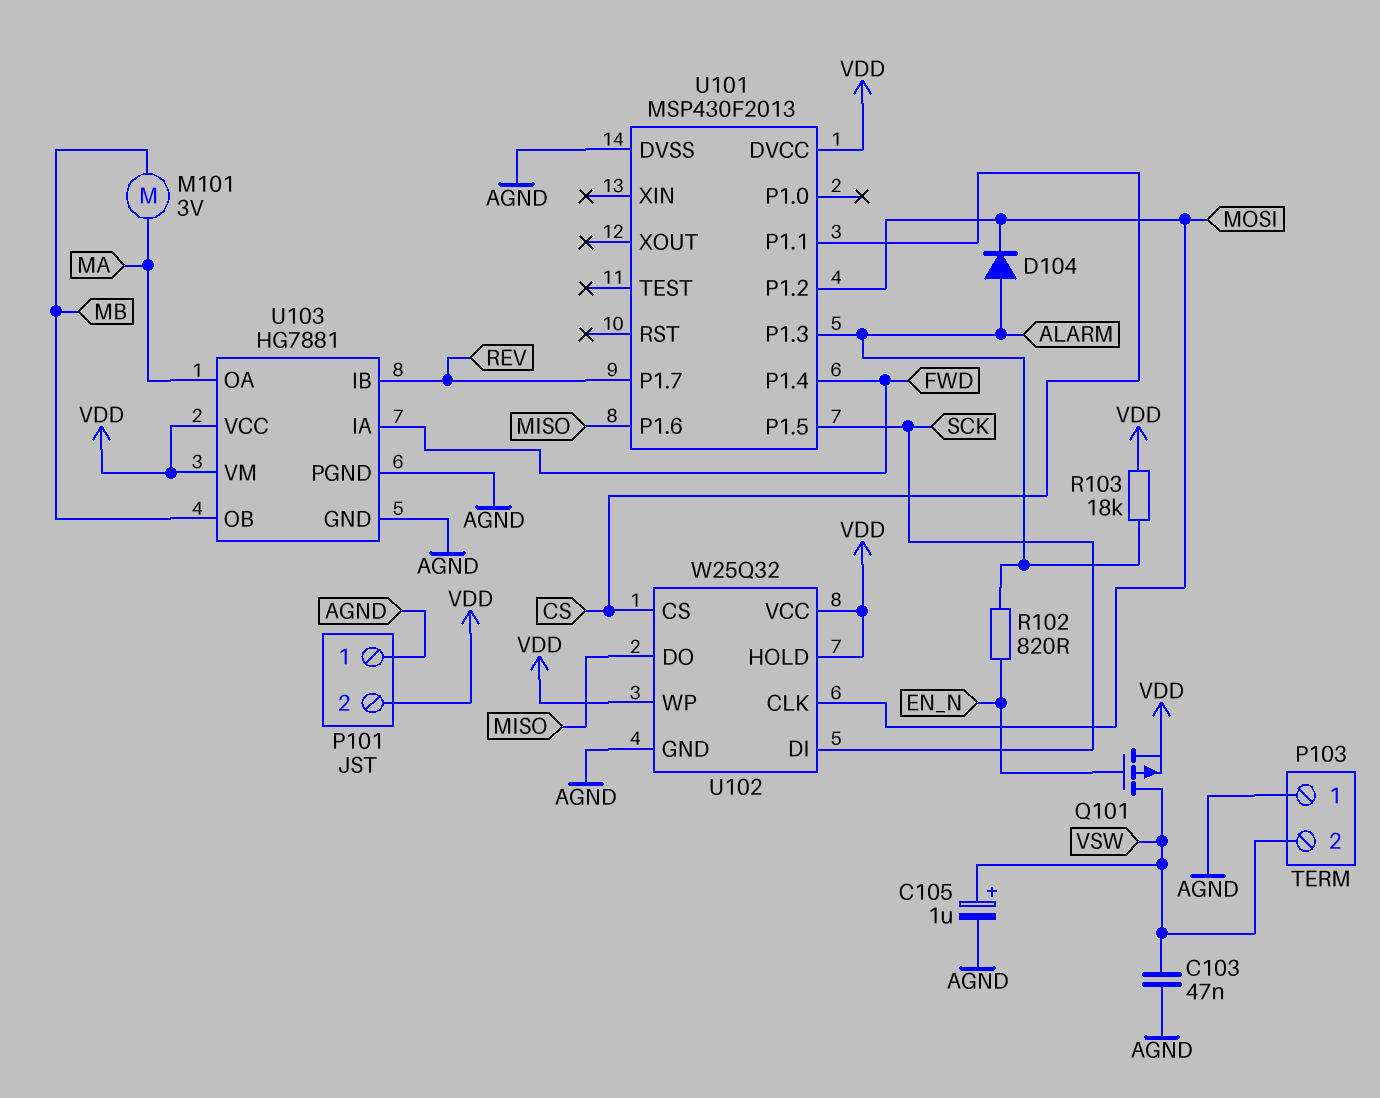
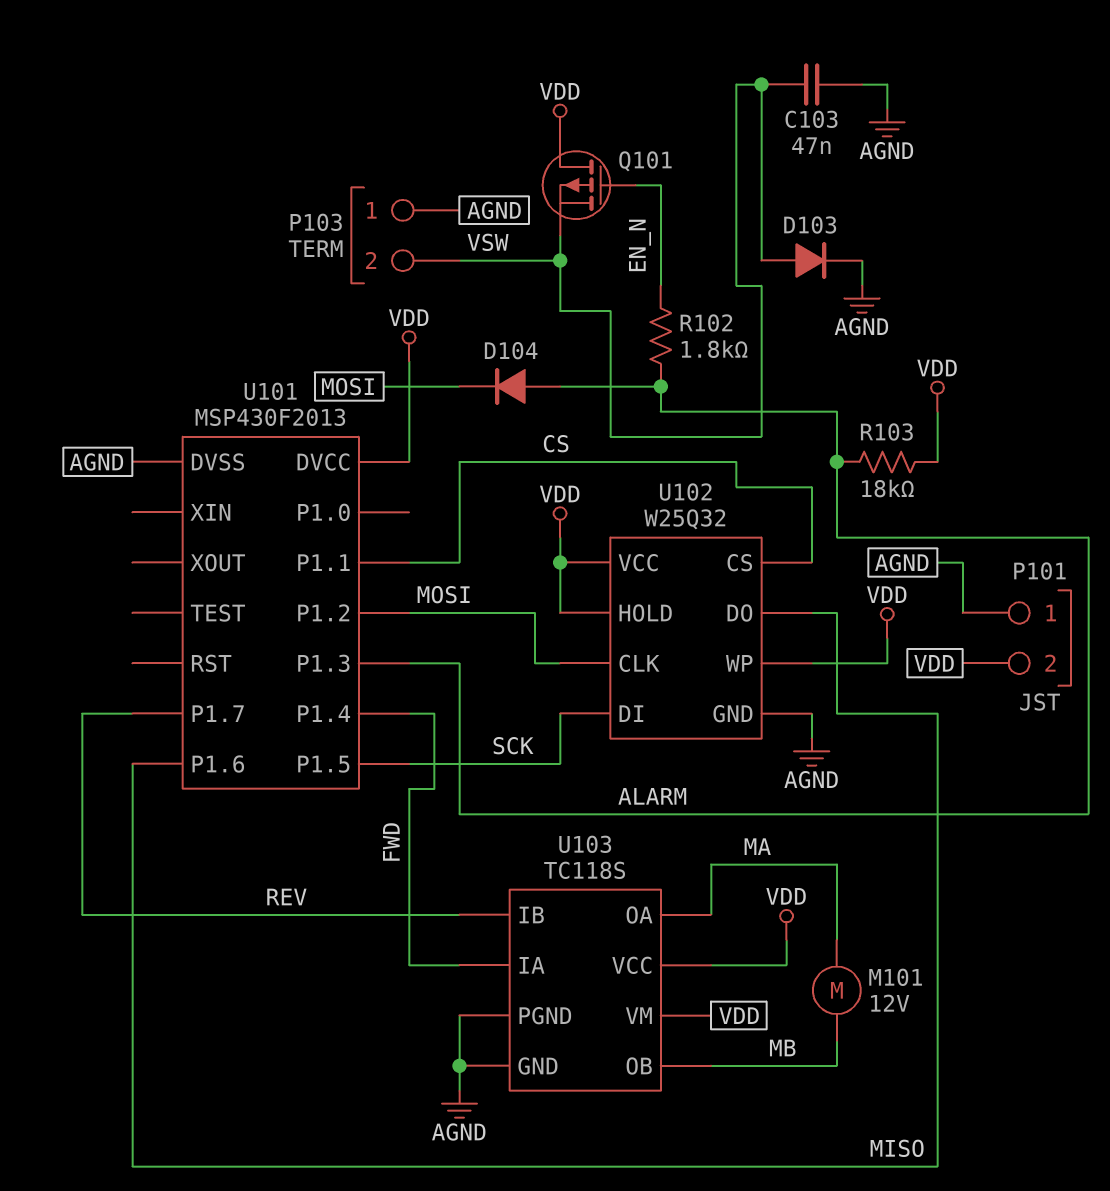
C105: 1uF (plus VSW, minus AGND) -> none
D103: none -> diode (A VSW, K AGND)
M101: motor 3V (MA, MB) -> motor 12V (MA, MB)
Q101: PMOS (G EN_N, D VSW, S VDD) -> PMOS (G EN_N, D VDD, S VSW)
R102: 820 (ALARM, EN_N) -> 1.8k (ALARM, EN_N)
U103: HG7881 -> TC118S

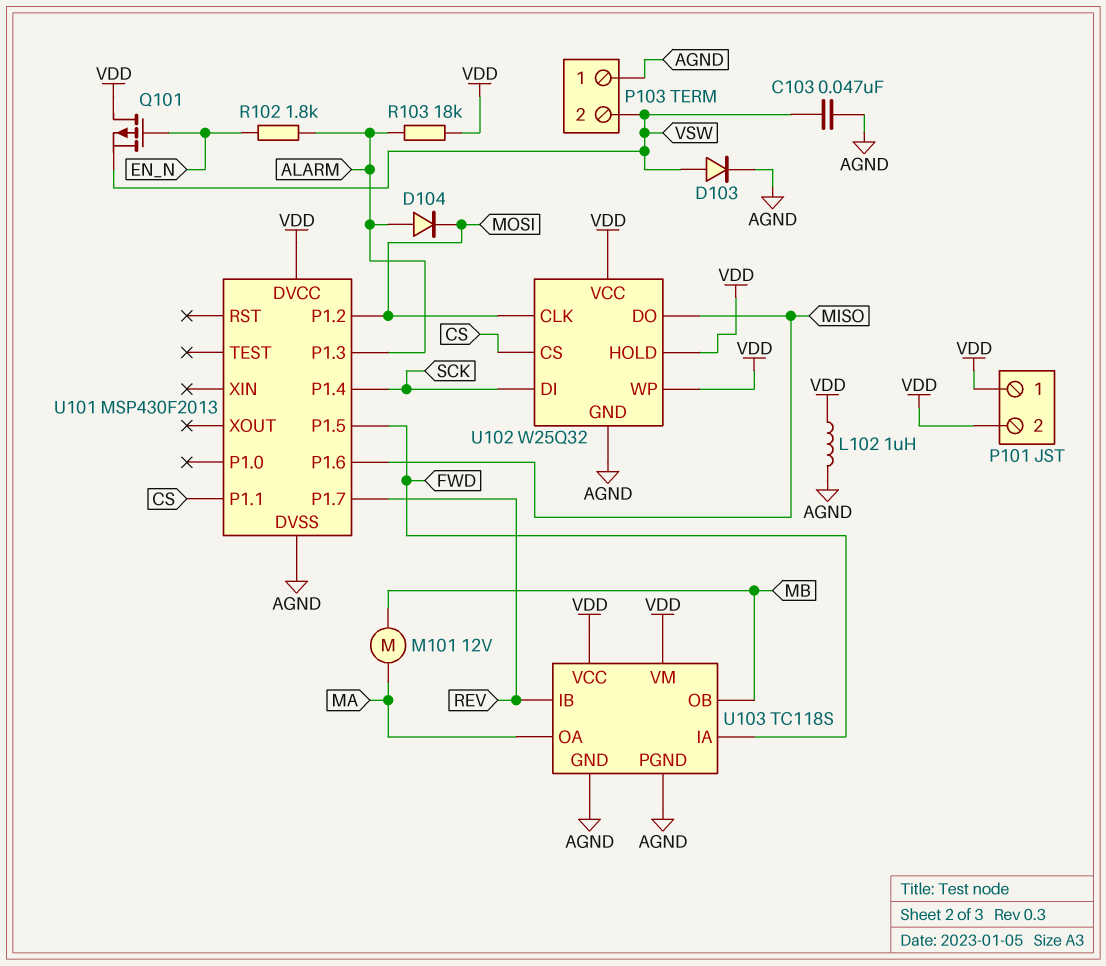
L102: none -> 1uH (AGND, VDD)
P101 pin 1: AGND -> VDD
U101 pin P1.4: FWD -> SCK
U101 pin P1.5: SCK -> FWD

